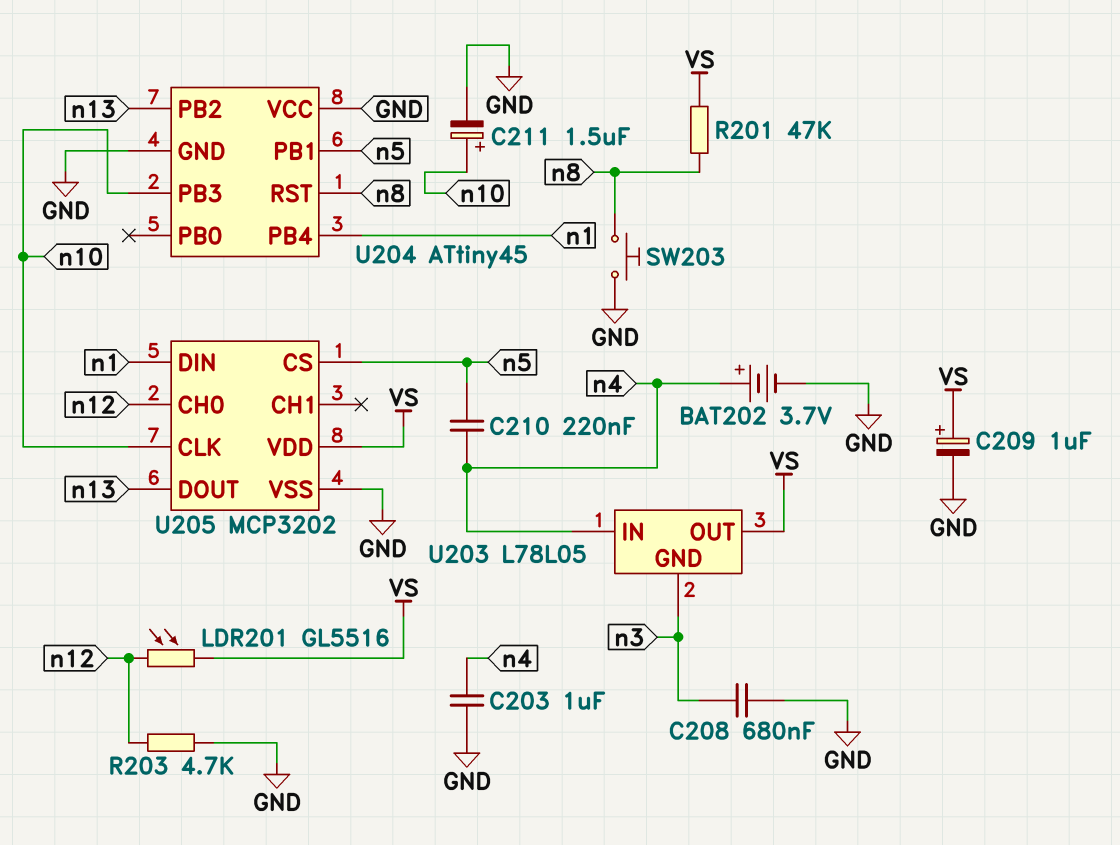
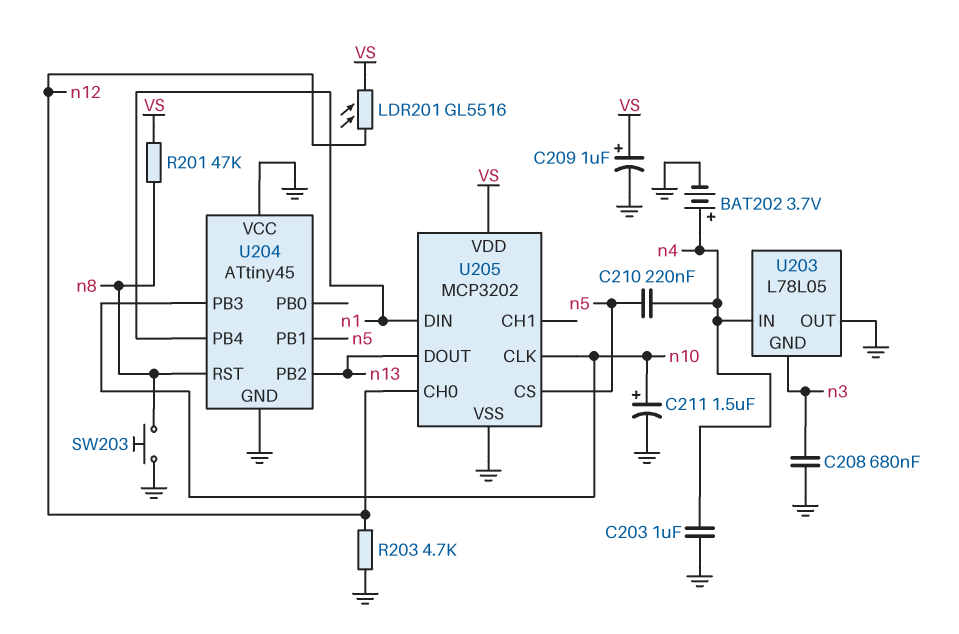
U203 pin OUT: VS -> GND

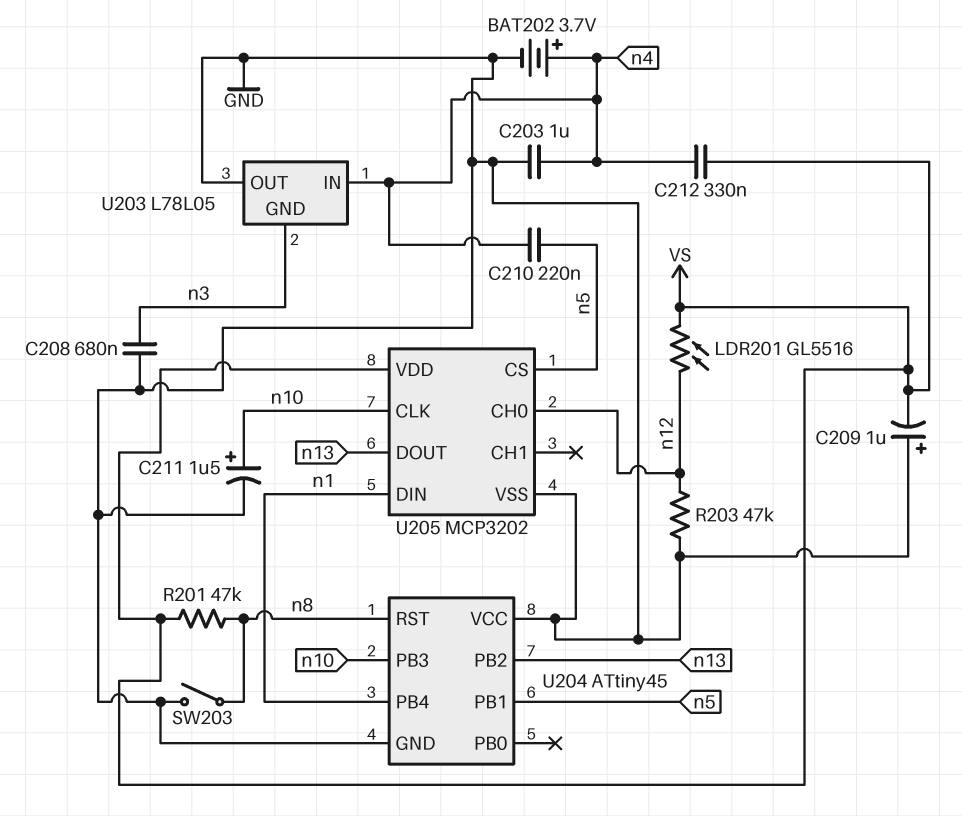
C209: 1uF (plus VS, minus GND) -> 1uF (plus GND, minus VS)
C212: none -> 330nF (VS, n4)
R203: 4.7k (GND, n12) -> 47k (GND, n12)
SW203: button (GND, n8) -> switch (GND, n8)

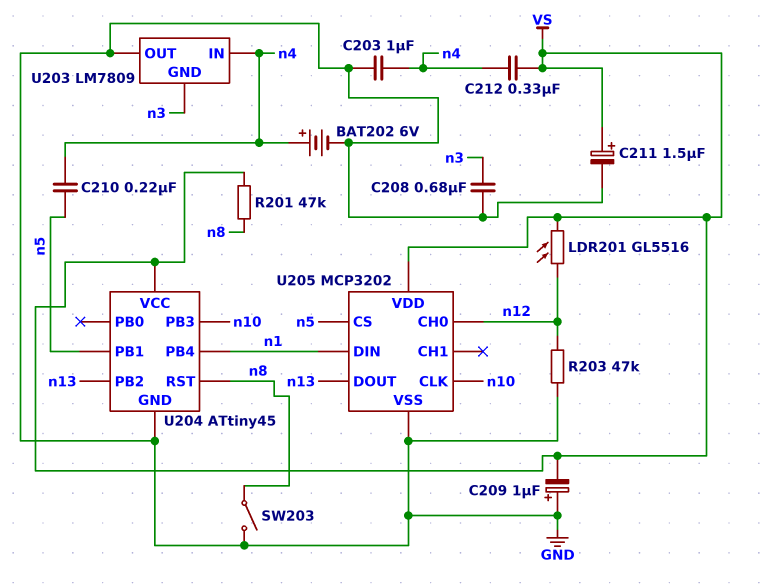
BAT202: 3.7V (plus n4, minus GND) -> 6V (plus n4, minus GND)
C211: 1.5uF (plus n10, minus GND) -> 1.5uF (plus VS, minus GND)
U203: L78L05 -> LM7809
U204 pin VCC: GND -> VS

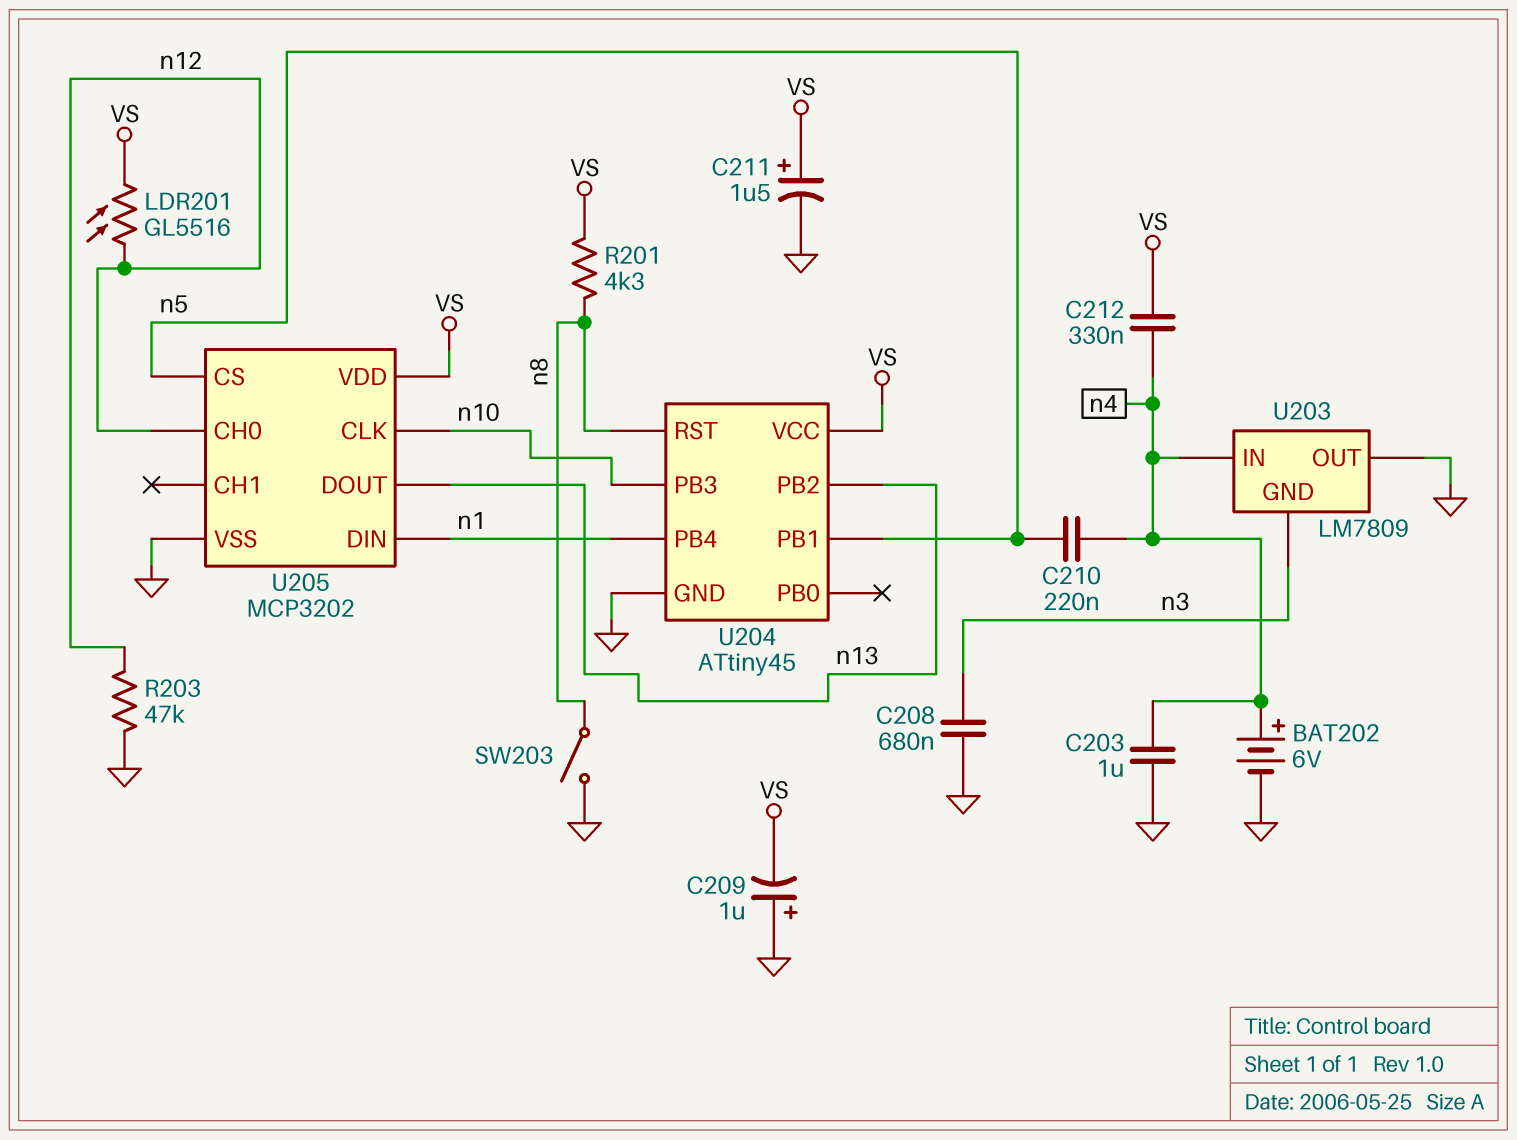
R201: 47k (VS, n8) -> 4.3k (VS, n8)

